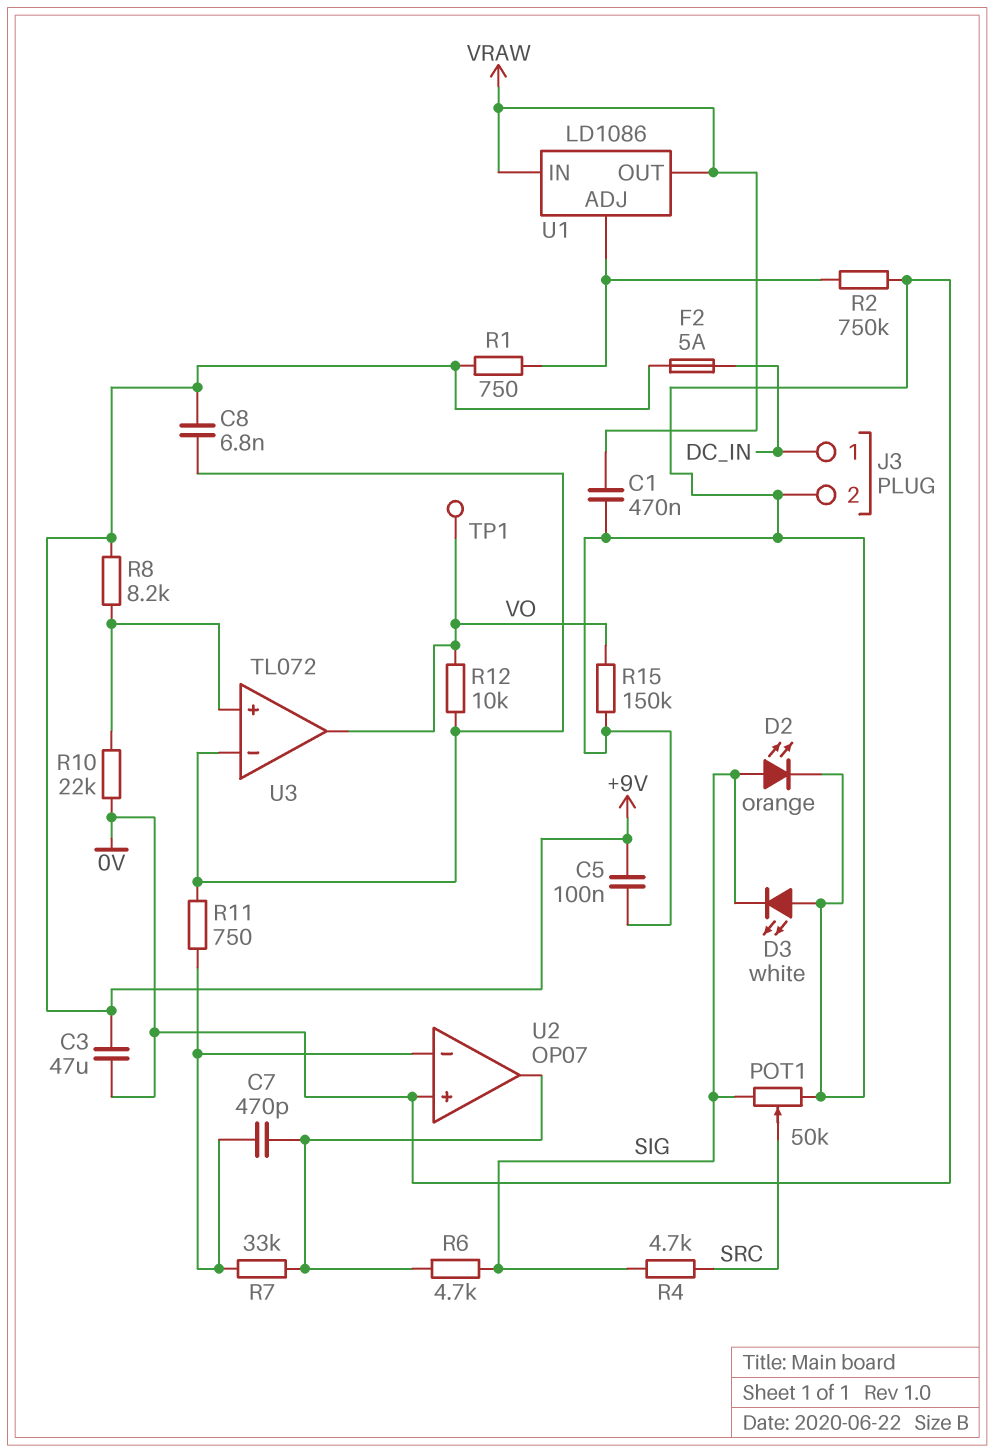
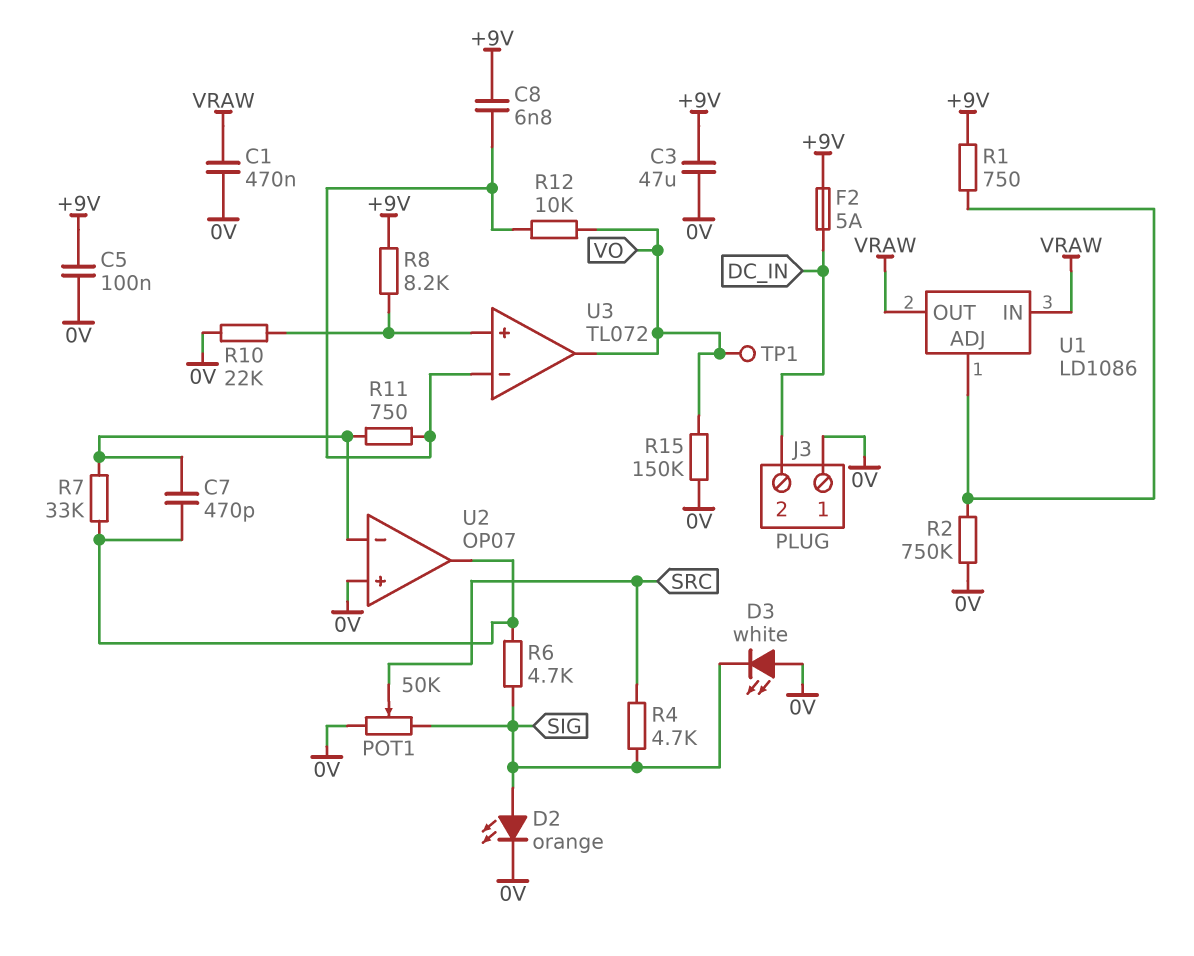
J3 pin 1: DC_IN -> 0V
J3 pin 2: 0V -> DC_IN

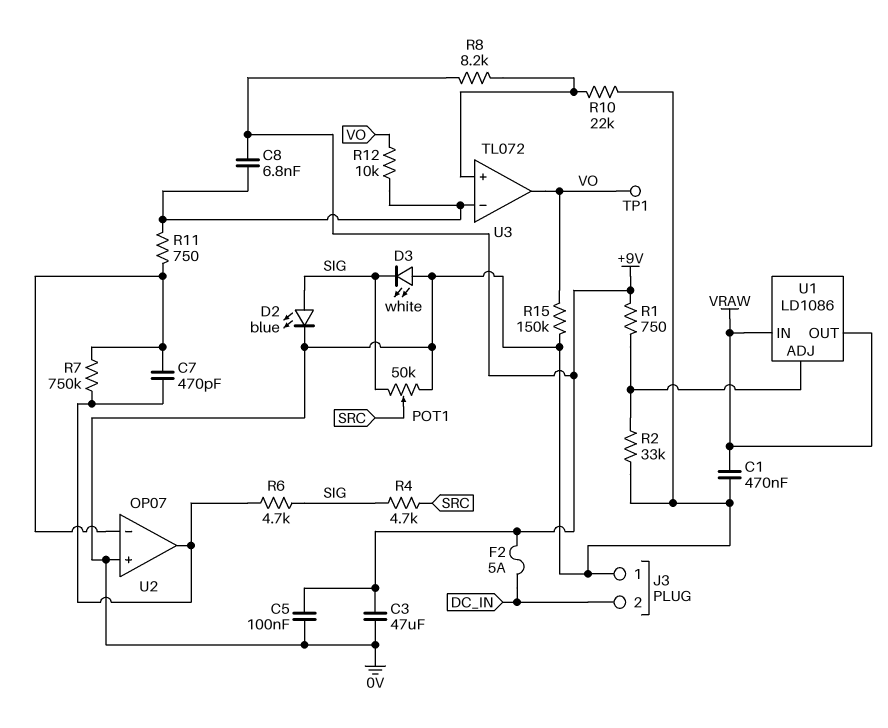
D2: LED orange (A SIG, K 0V) -> LED blue (A SIG, K 0V)
R2: 750k (0V, U1/ADJ) -> 33k (0V, U1/ADJ)
R7: 33k (U2/in-, U2/out) -> 750k (U2/in-, U2/out)

